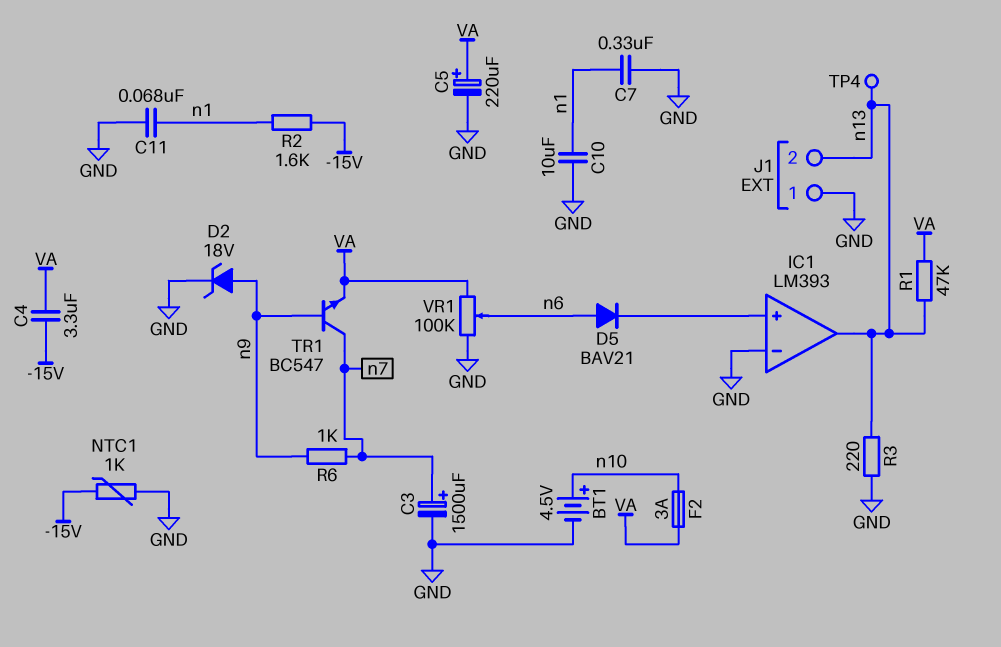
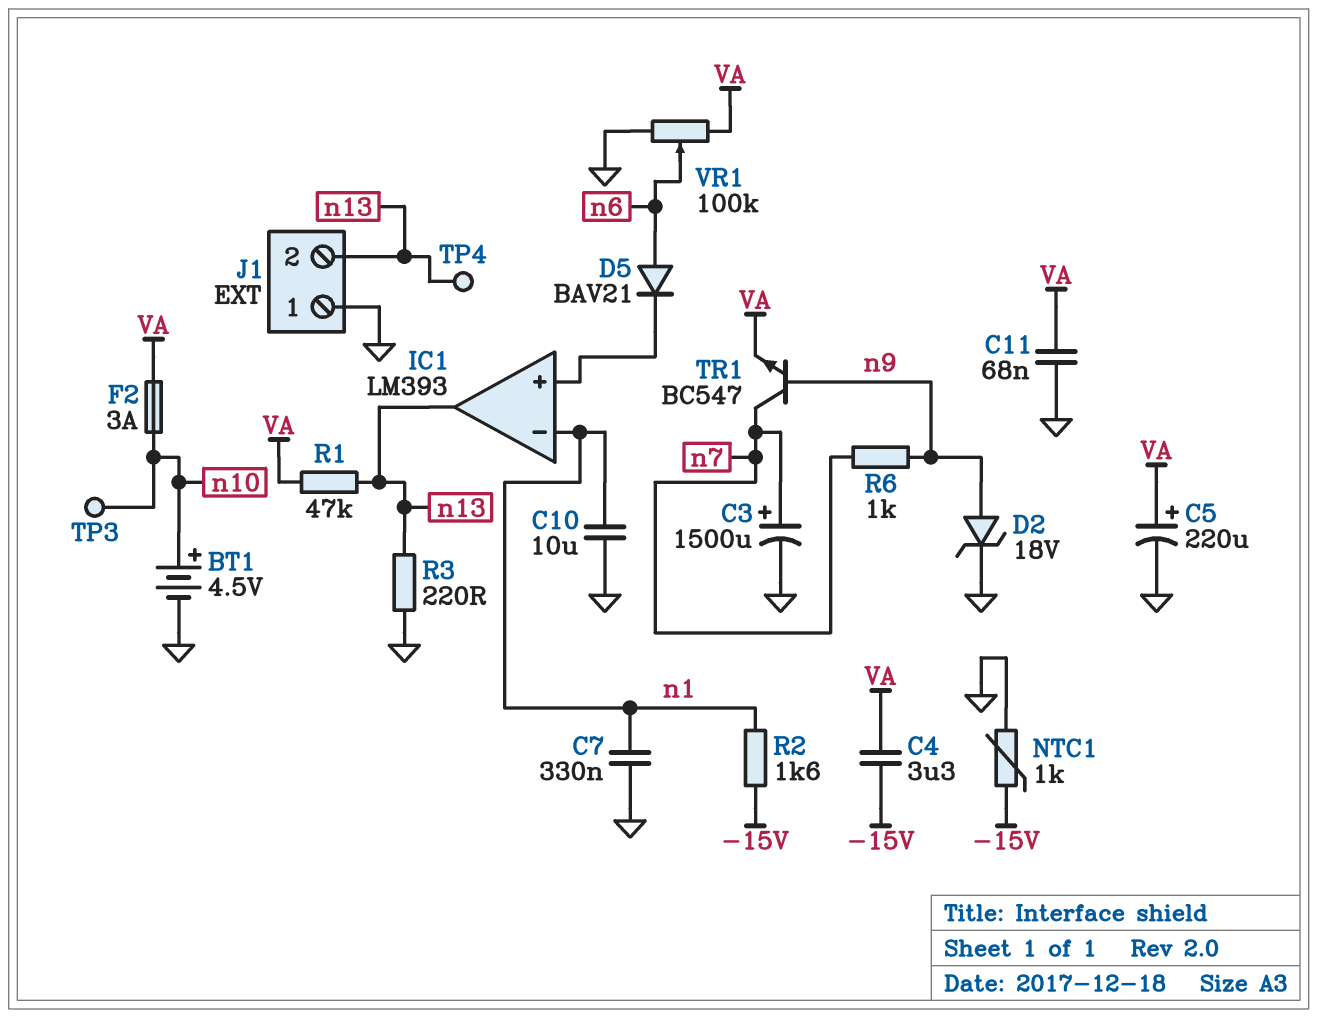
C11: 68nF (GND, n1) -> 68nF (GND, VA)
IC1 pin in-: GND -> n1
TP3: none -> test point (n10)

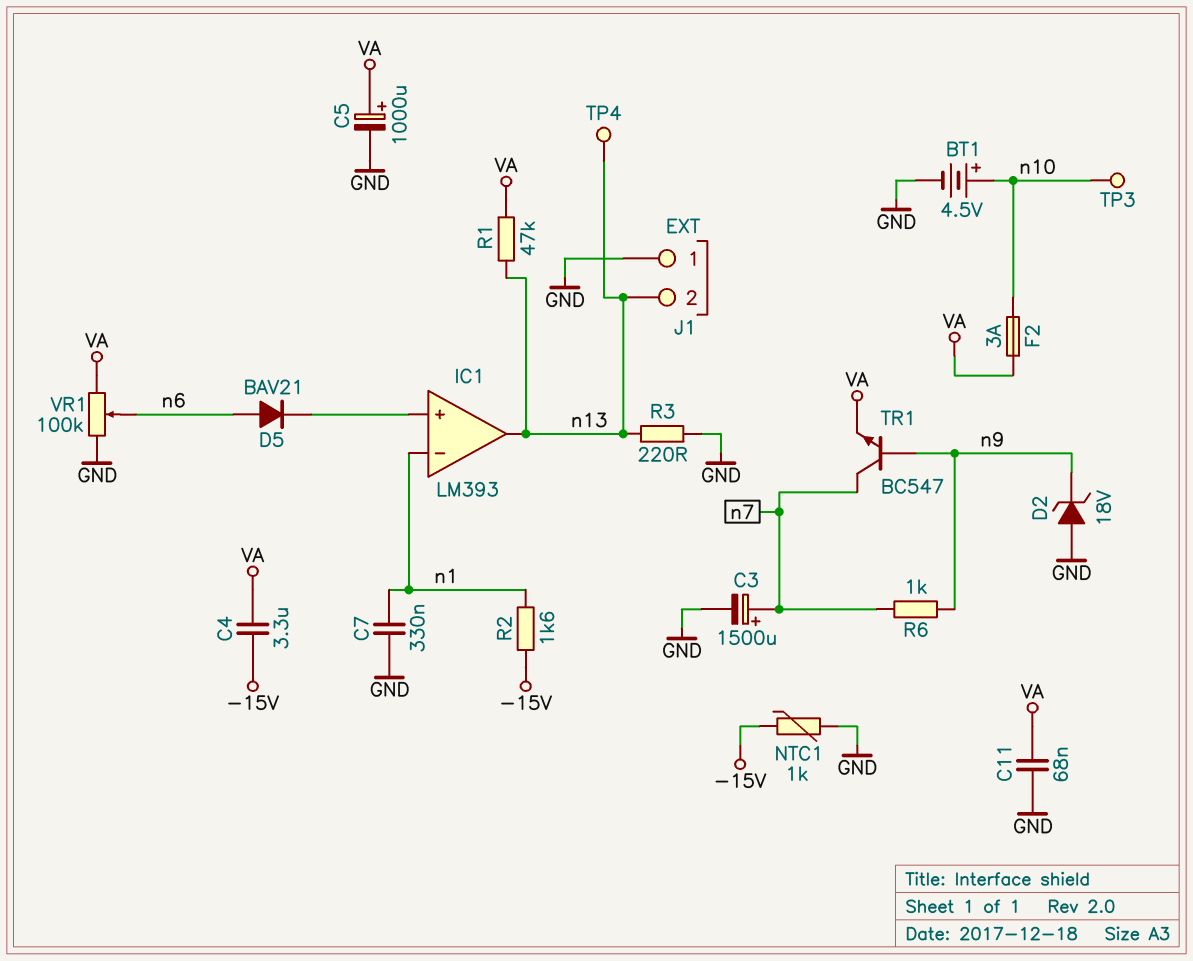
C5: 220uF (plus VA, minus GND) -> 1000uF (plus VA, minus GND)
C10: 10uF (GND, n1) -> none
D2: zener 18V (A n9, K GND) -> zener 18V (A GND, K n9)

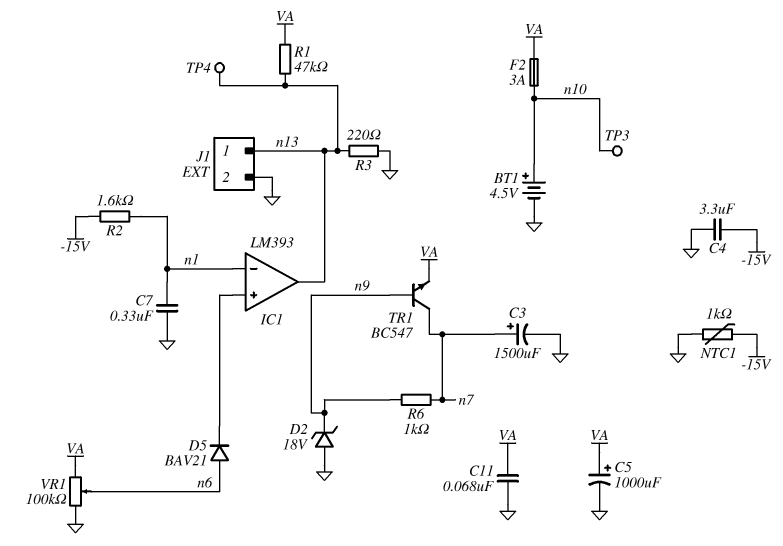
C4: 3.3uF (-15V, VA) -> 3.3uF (-15V, GND)
J1 pin 1: GND -> n13
J1 pin 2: n13 -> GND

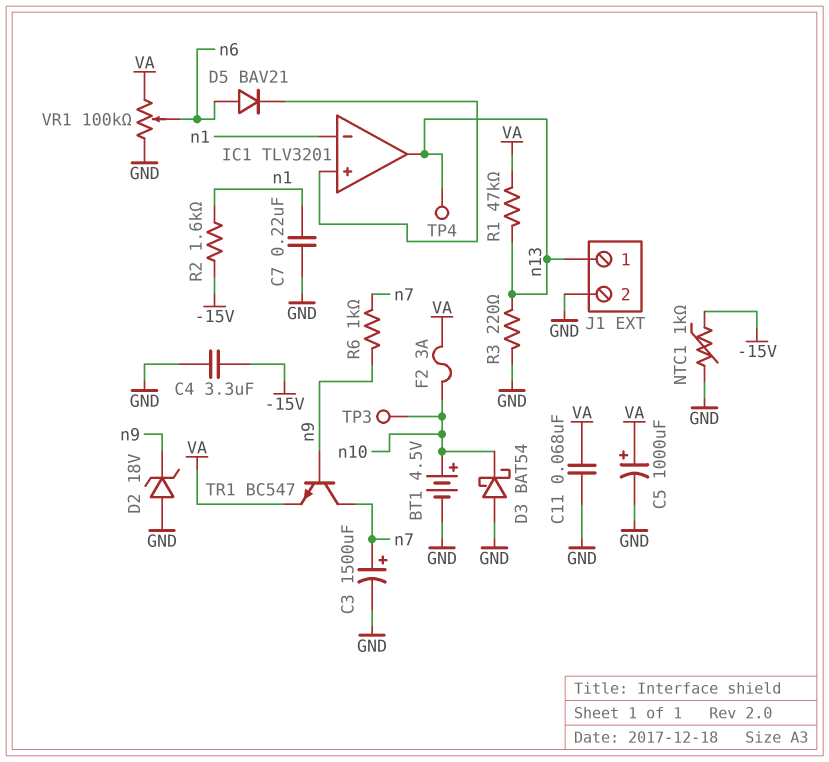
C7: 330nF (GND, n1) -> 220nF (GND, n1)
D3: none -> schottky BAT54 (A GND, K n10)
IC1: LM393 -> TLV3201

